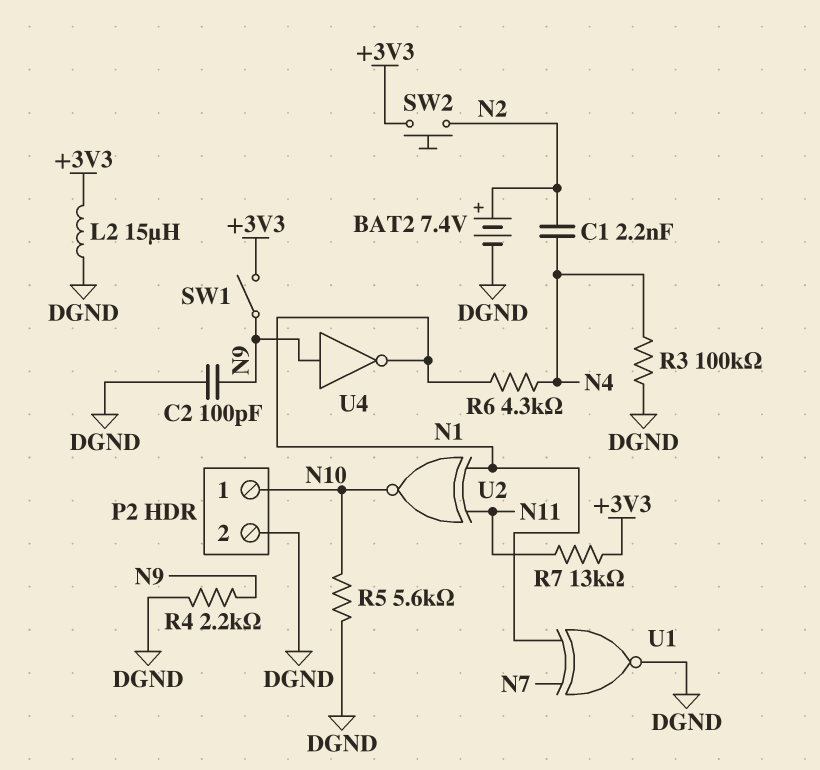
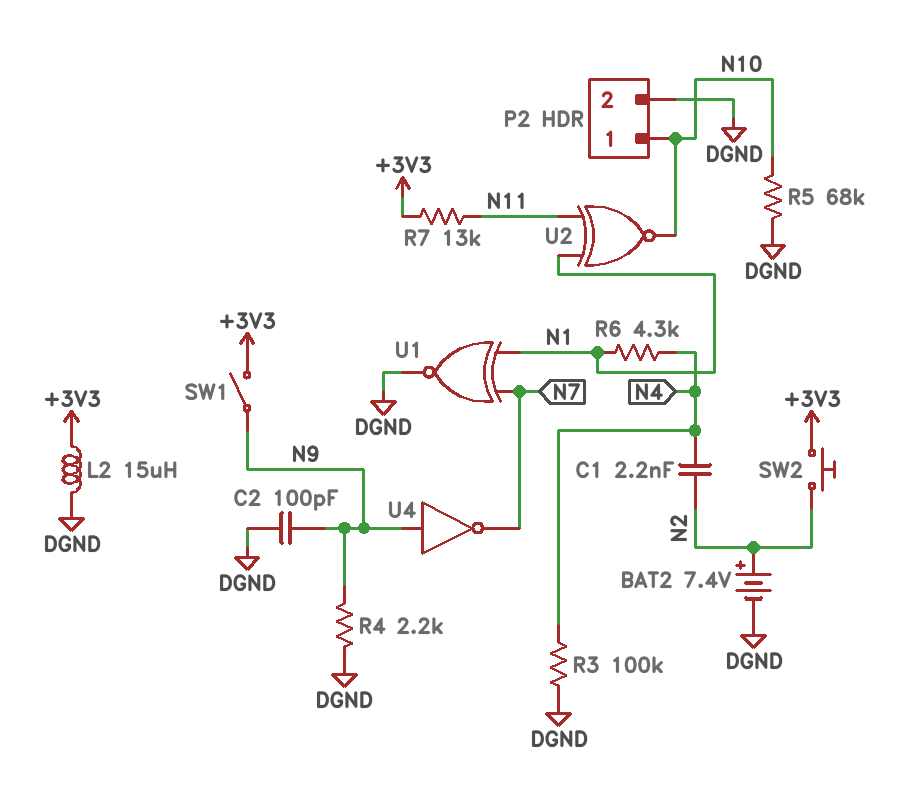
R5: 5.6k (DGND, N10) -> 68k (DGND, N10)
U4: NOT (in N9, out N1) -> NOT (in N9, out N7)

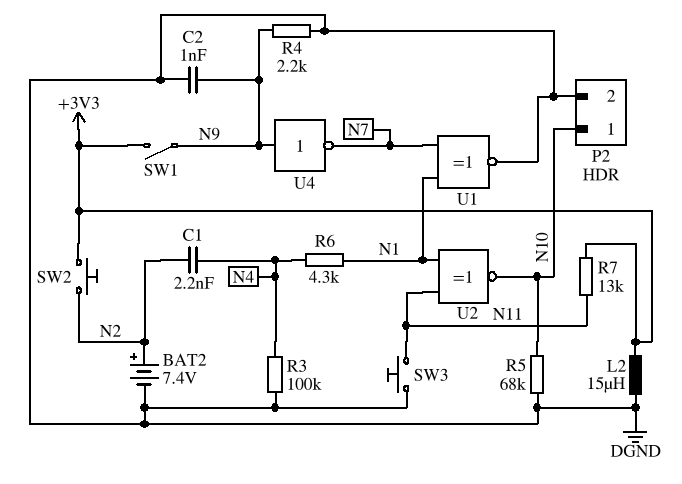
C2: 100pF (DGND, N9) -> 1nF (DGND, N9)
SW3: none -> button (DGND, N11)

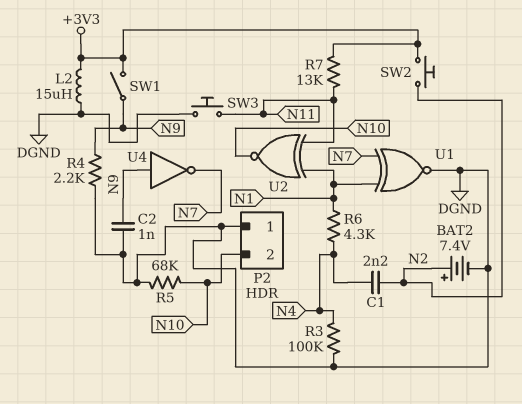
P2 pin 1: N10 -> DGND
P2 pin 2: DGND -> N10

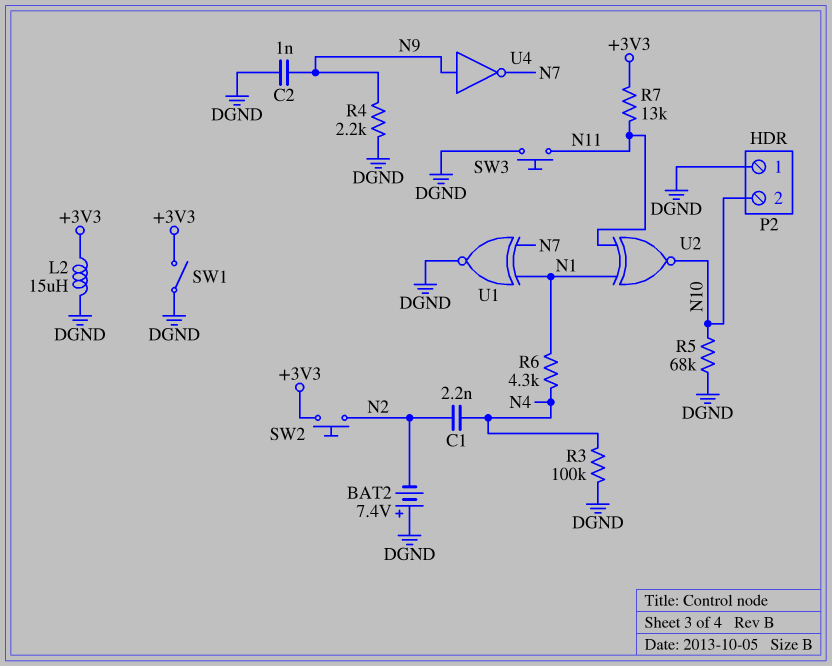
BAT2: 7.4V (plus N2, minus DGND) -> 7.4V (plus DGND, minus N2)
SW1: switch (+3V3, N9) -> switch (+3V3, DGND)

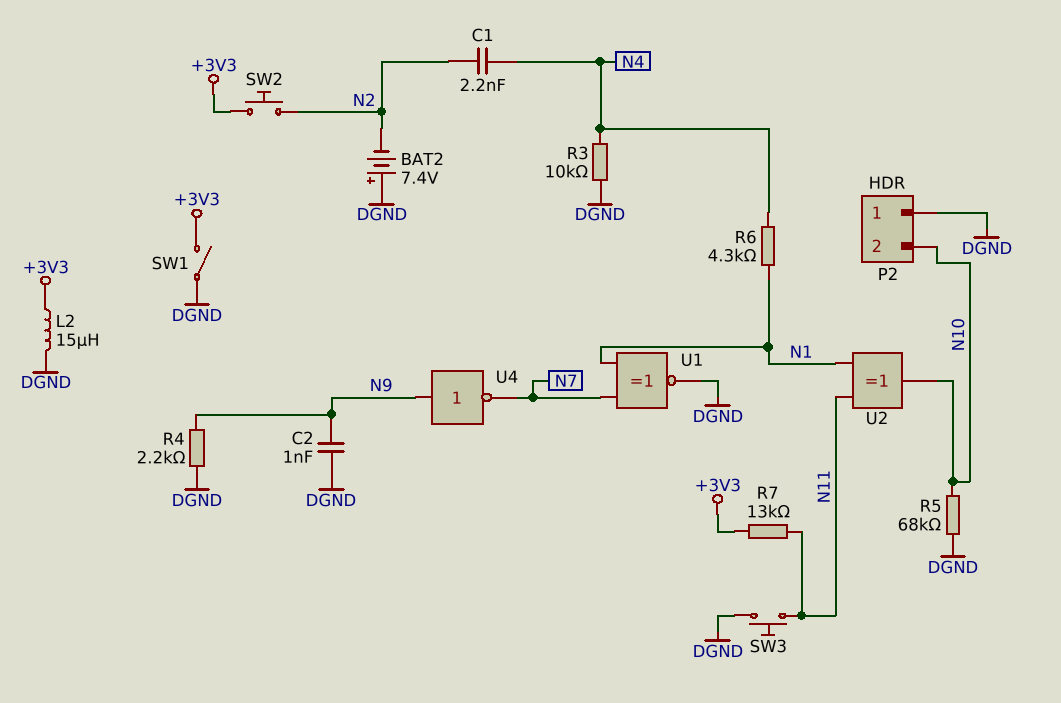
R3: 100k (DGND, N4) -> 10k (DGND, N4)
U2: XNOR (in N1, in N11, out N10) -> XOR (in N1, in N11, out N10)

